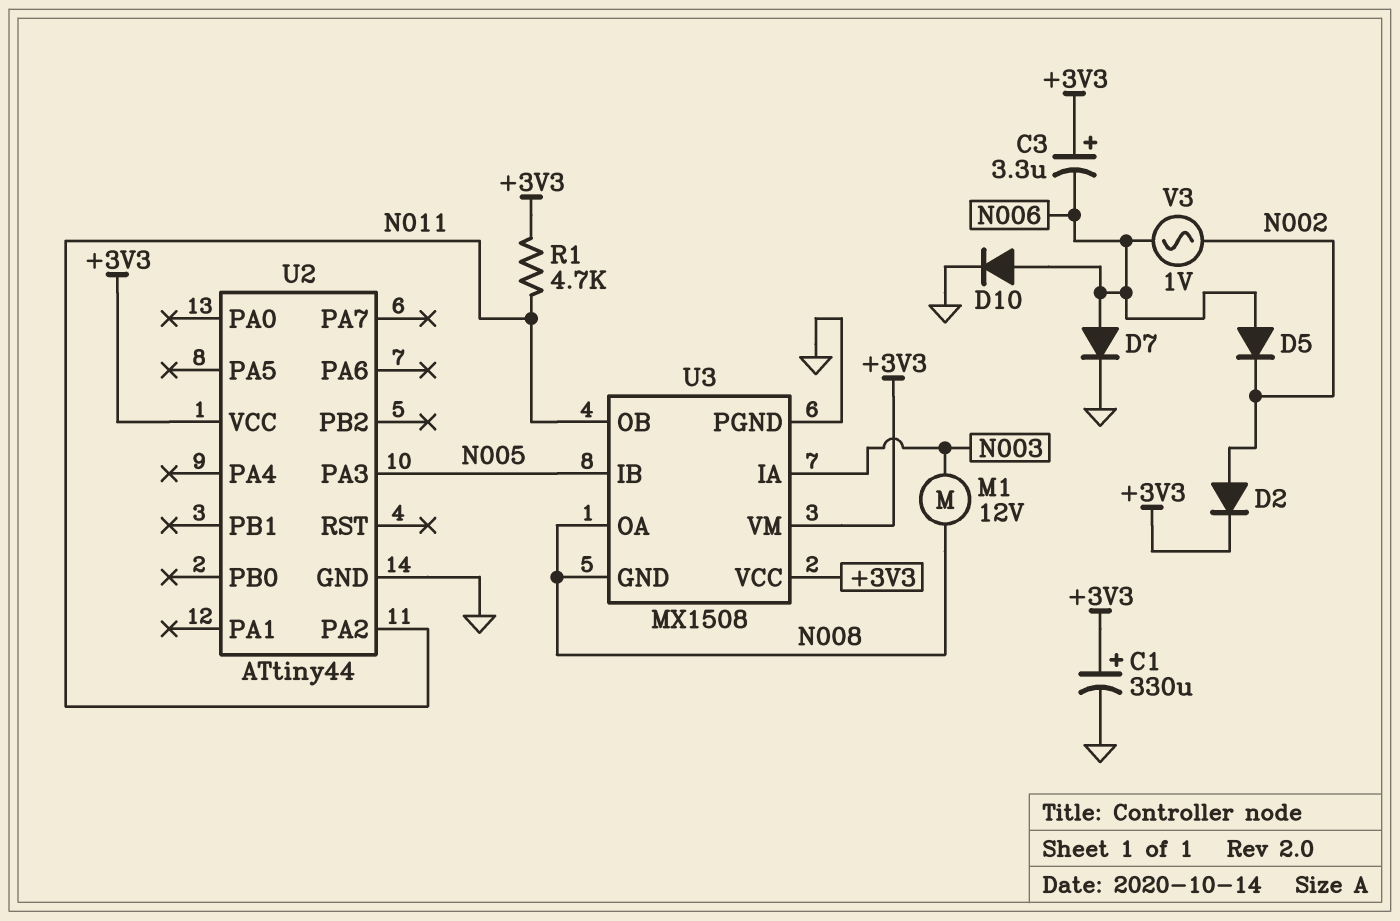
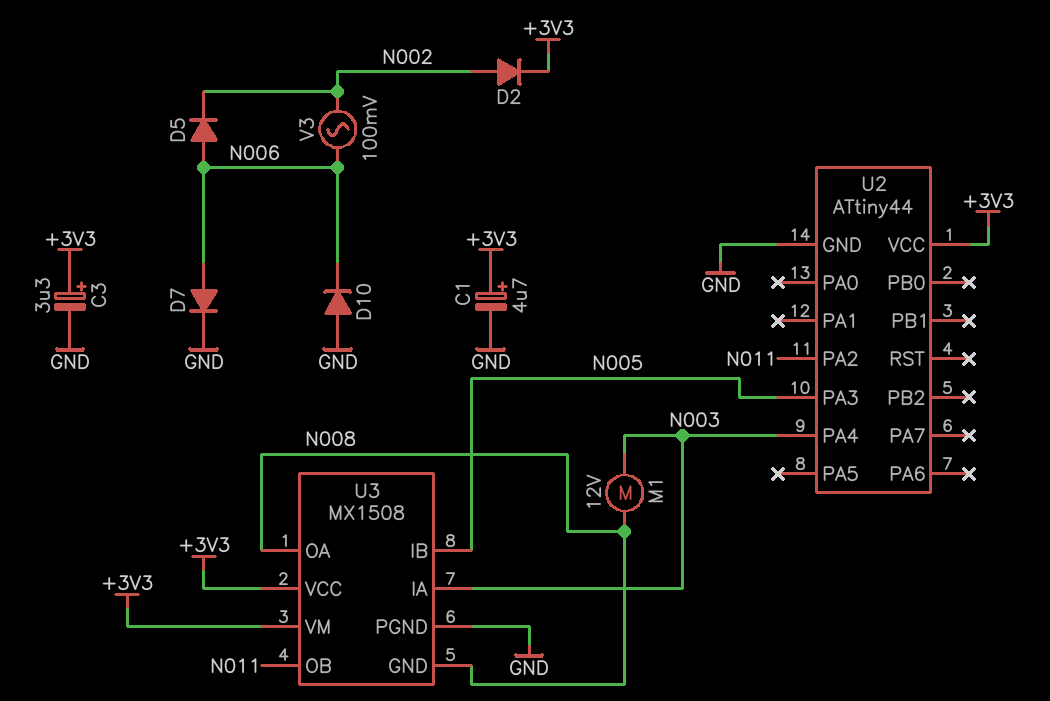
C1: 330uF (plus +3V3, minus GND) -> 4.7uF (plus +3V3, minus GND)
C3: 3.3uF (plus +3V3, minus N006) -> 3.3uF (plus +3V3, minus GND)
D10: diode (A N006, K GND) -> diode (A GND, K N006)
R1: 4.7k (+3V3, N011) -> none
U2 pin PA4: none -> N003
V3: AC 1V (N002, N006) -> AC 100mV (N002, N006)

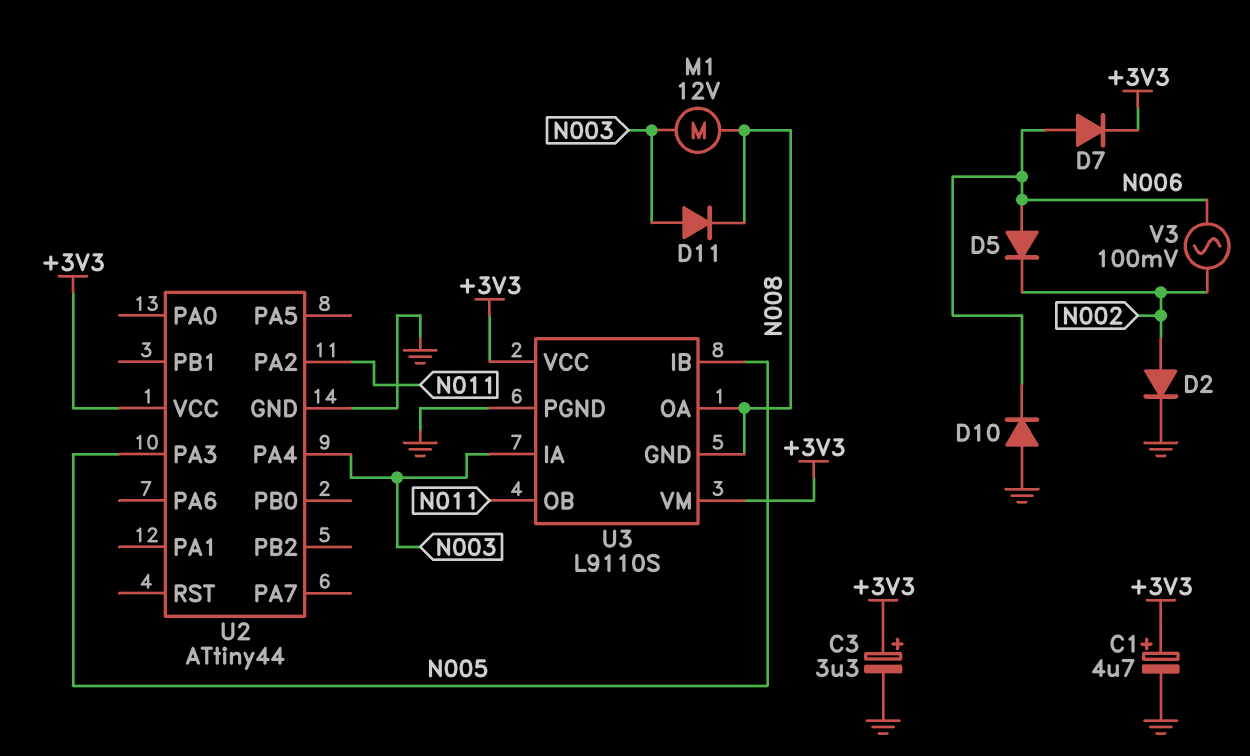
D2: diode (A N002, K +3V3) -> diode (A N002, K GND)
D7: diode (A N006, K GND) -> diode (A N006, K +3V3)
D11: none -> diode (A N003, K N008)
U3: MX1508 -> L9110S

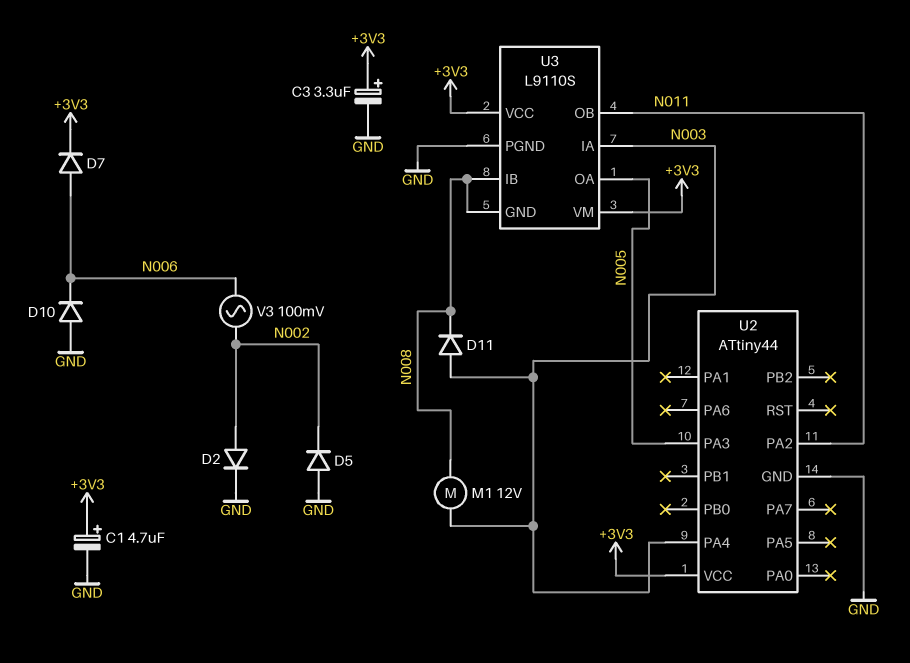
D5: diode (A N006, K N002) -> diode (A GND, K N002)
U3 pin IB: N005 -> N008
U3 pin OA: N008 -> N005

